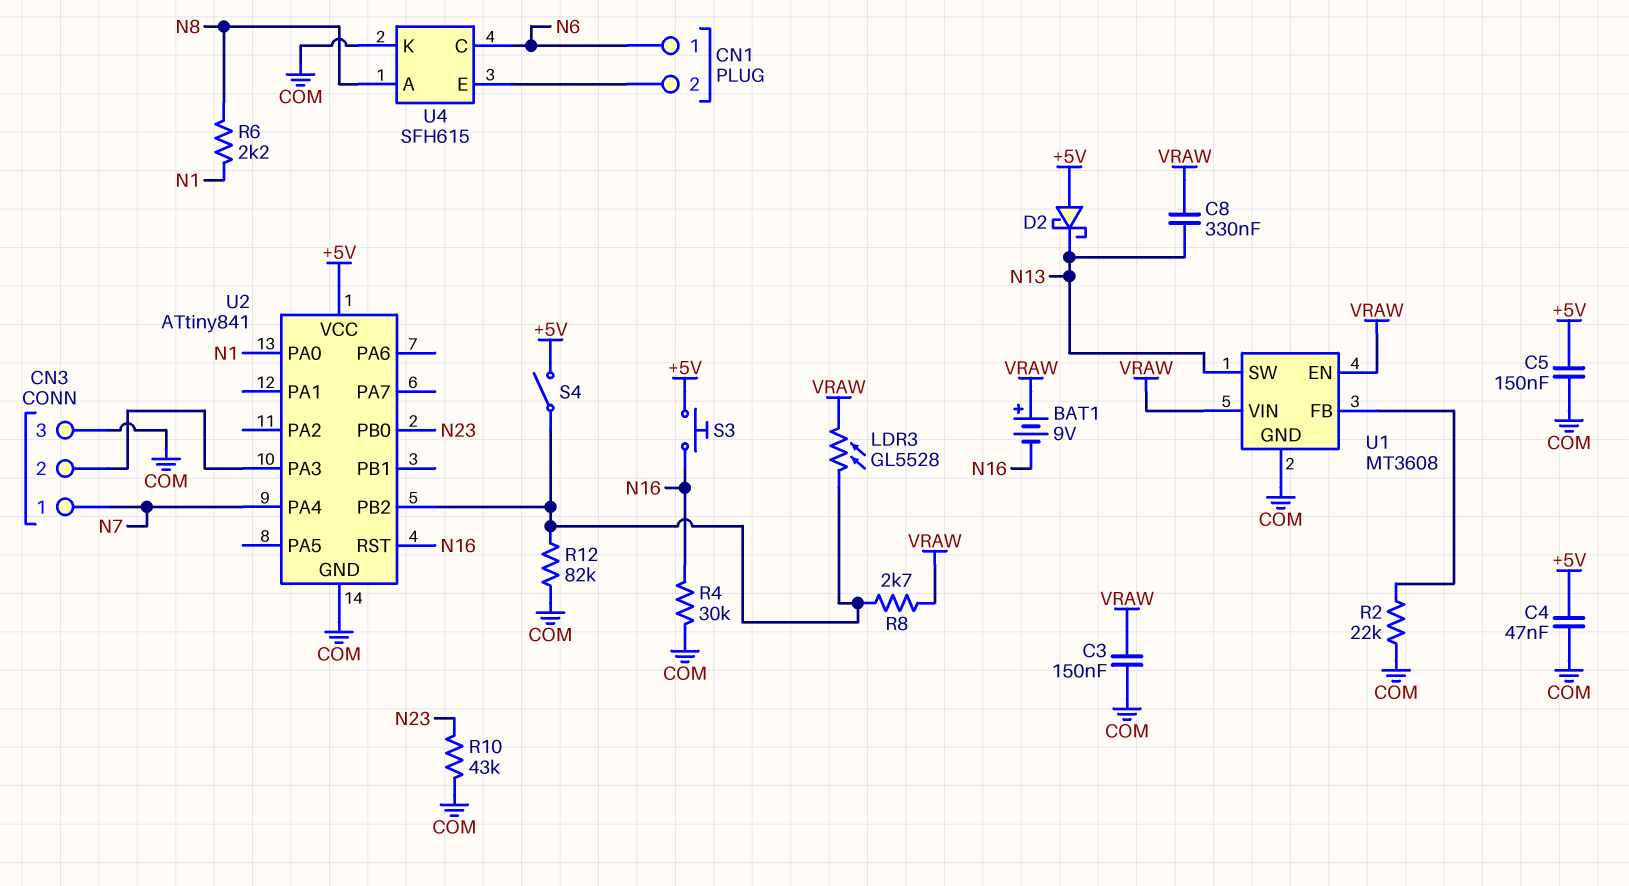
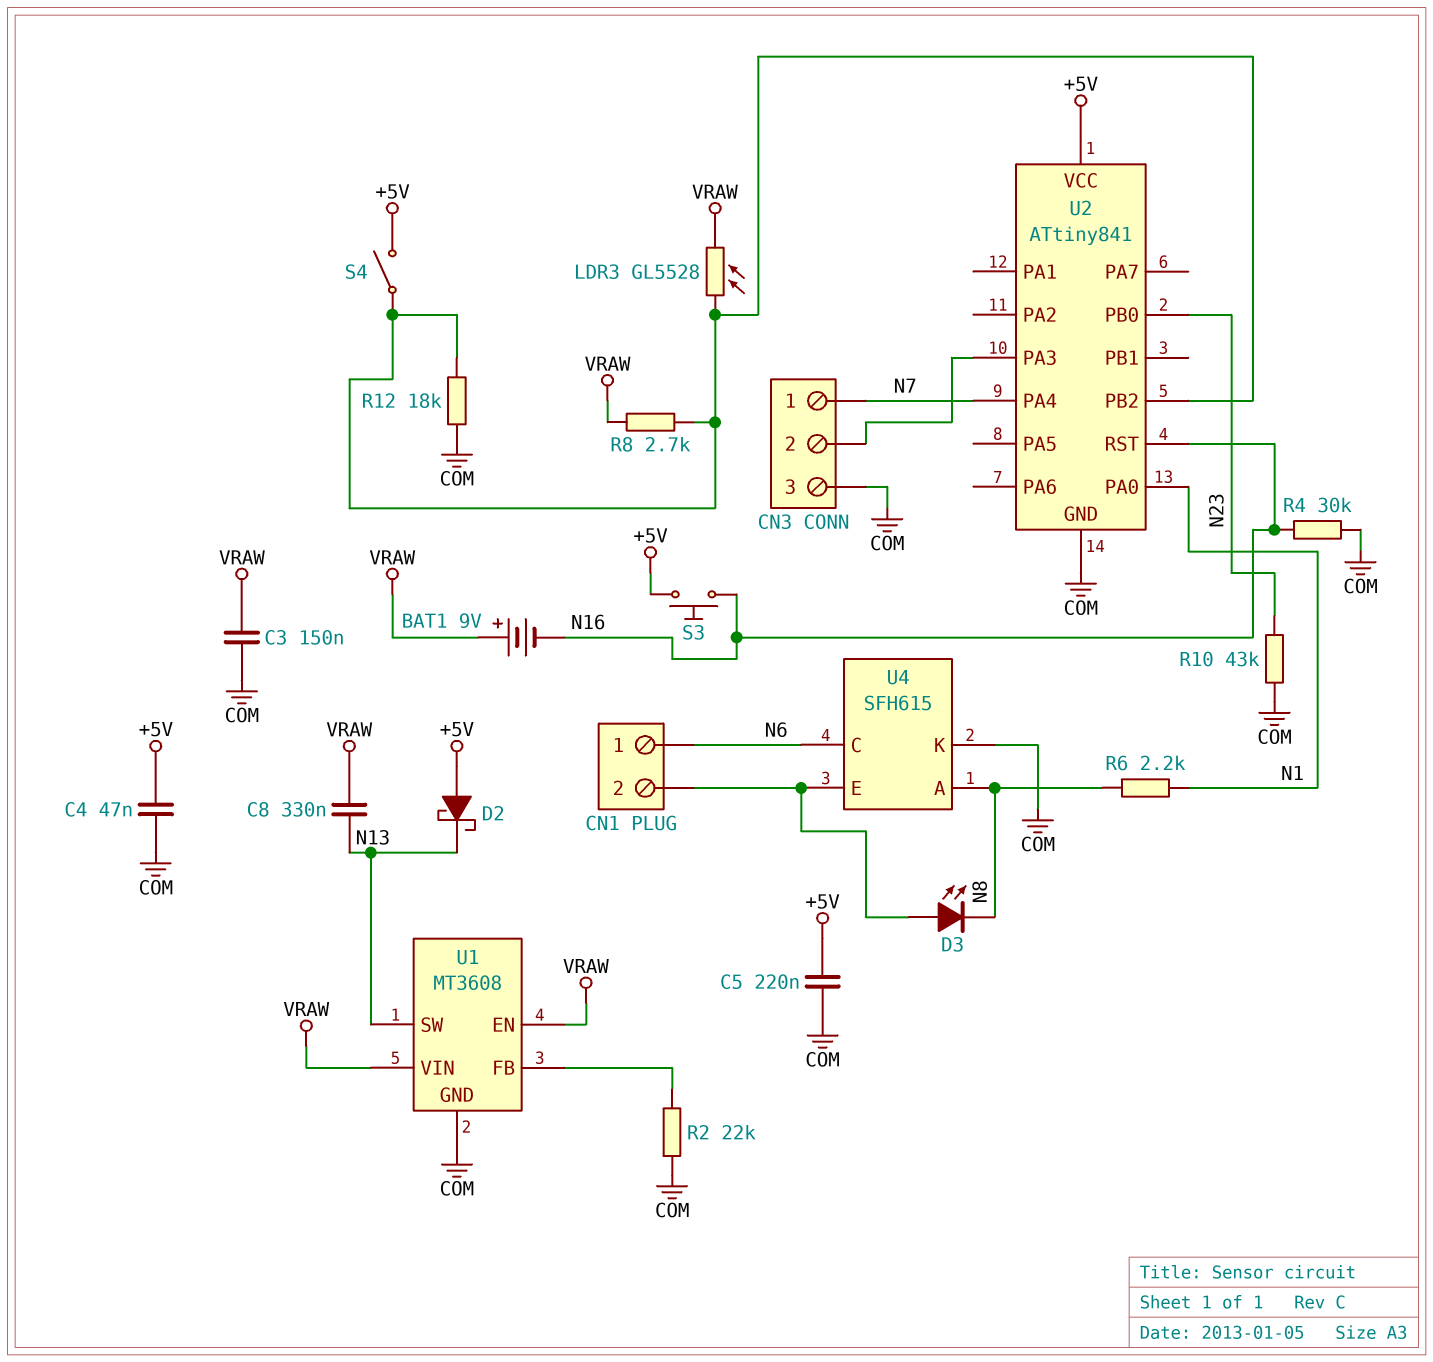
C5: 150nF (+5V, COM) -> 220nF (+5V, COM)
D3: none -> LED (A CN1/2, K N8)
R12: 82k (COM, U2/PB2) -> 18k (COM, U2/PB2)

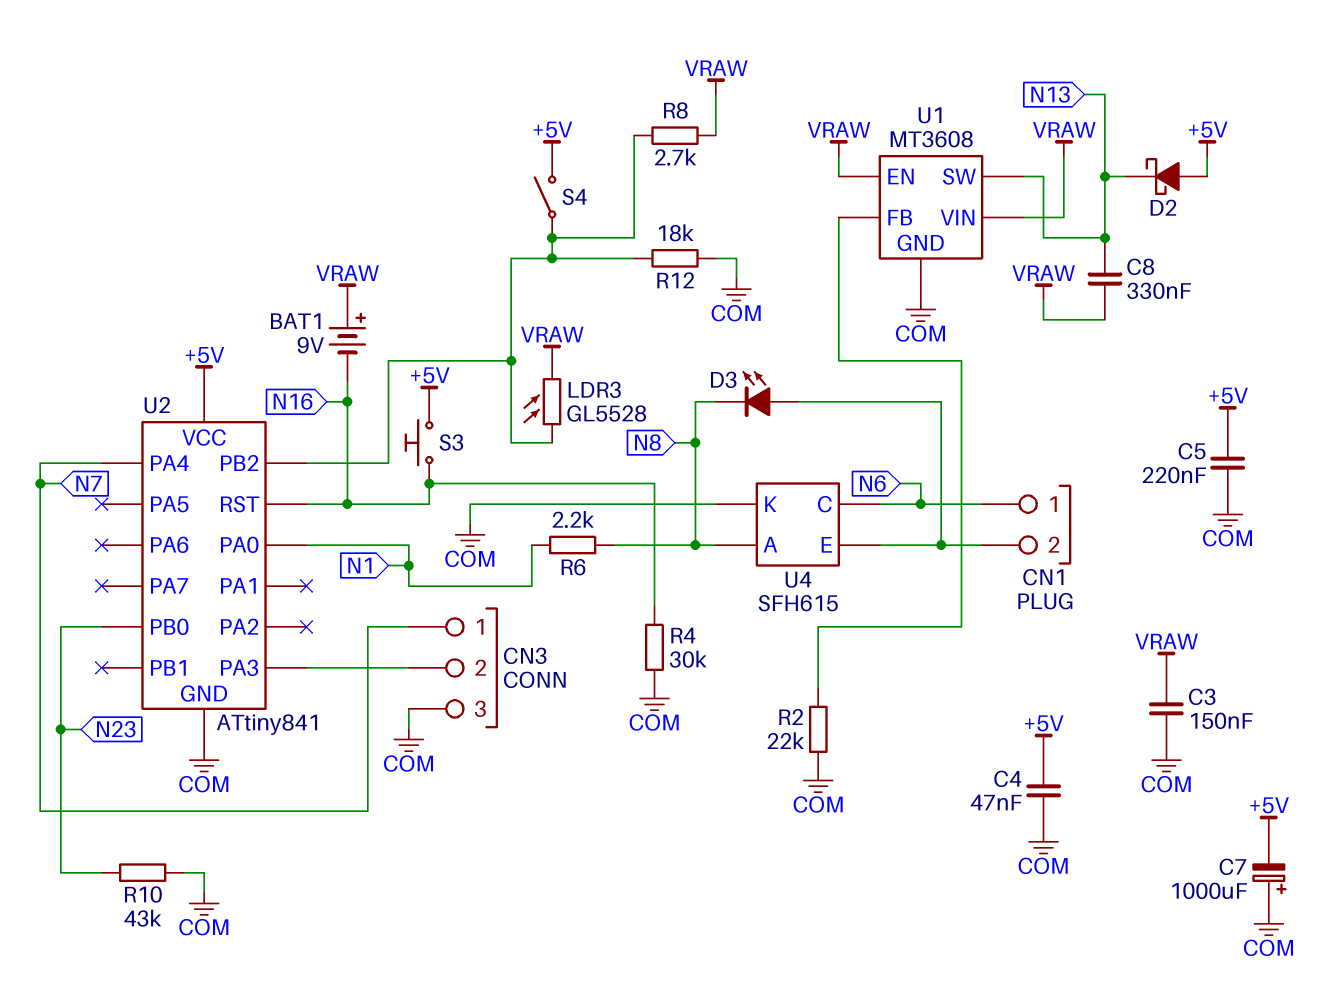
C7: none -> 1000uF (plus COM, minus +5V)

